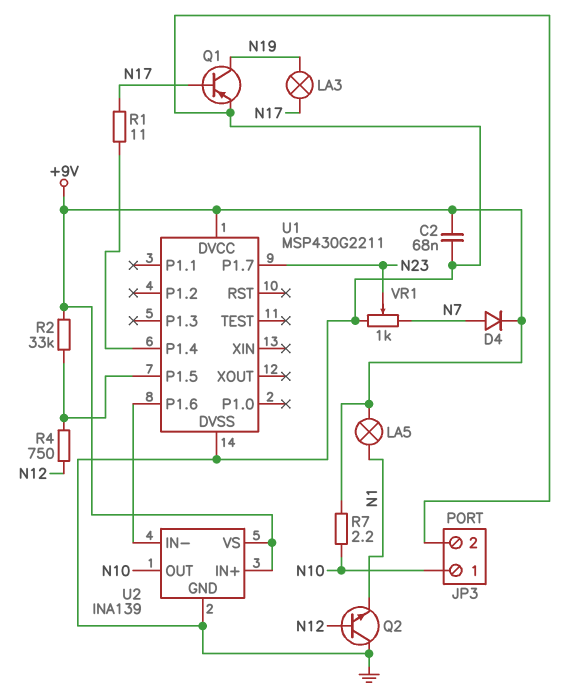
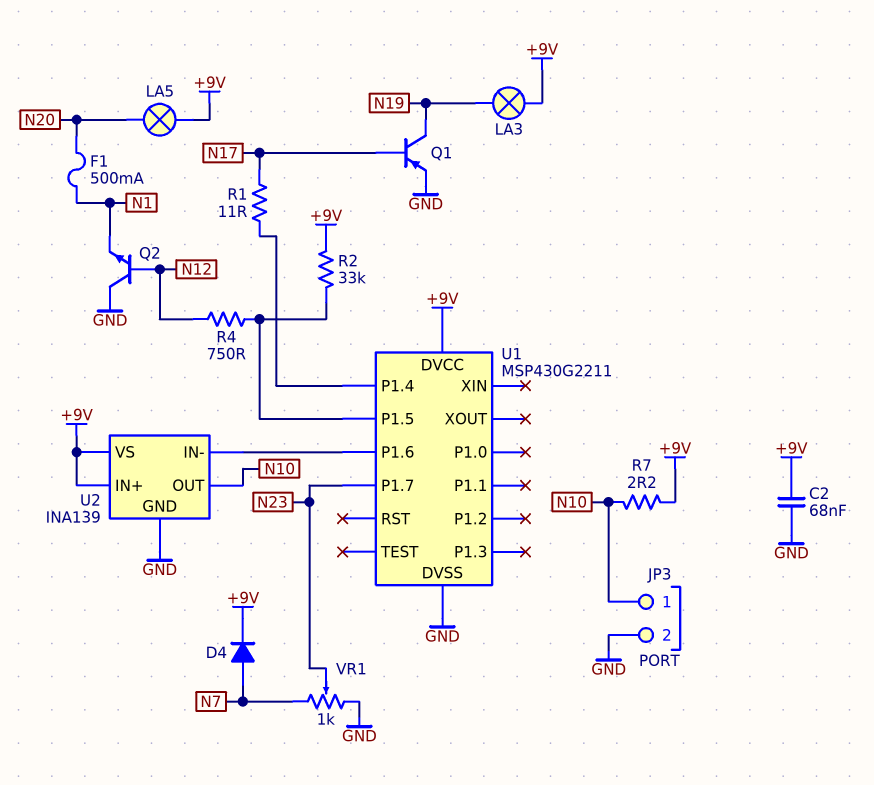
F1: none -> 500mA (N1, N20)
LA3: lamp (N17, N19) -> lamp (+9V, N19)
LA5: lamp (+9V, N1) -> lamp (+9V, N20)

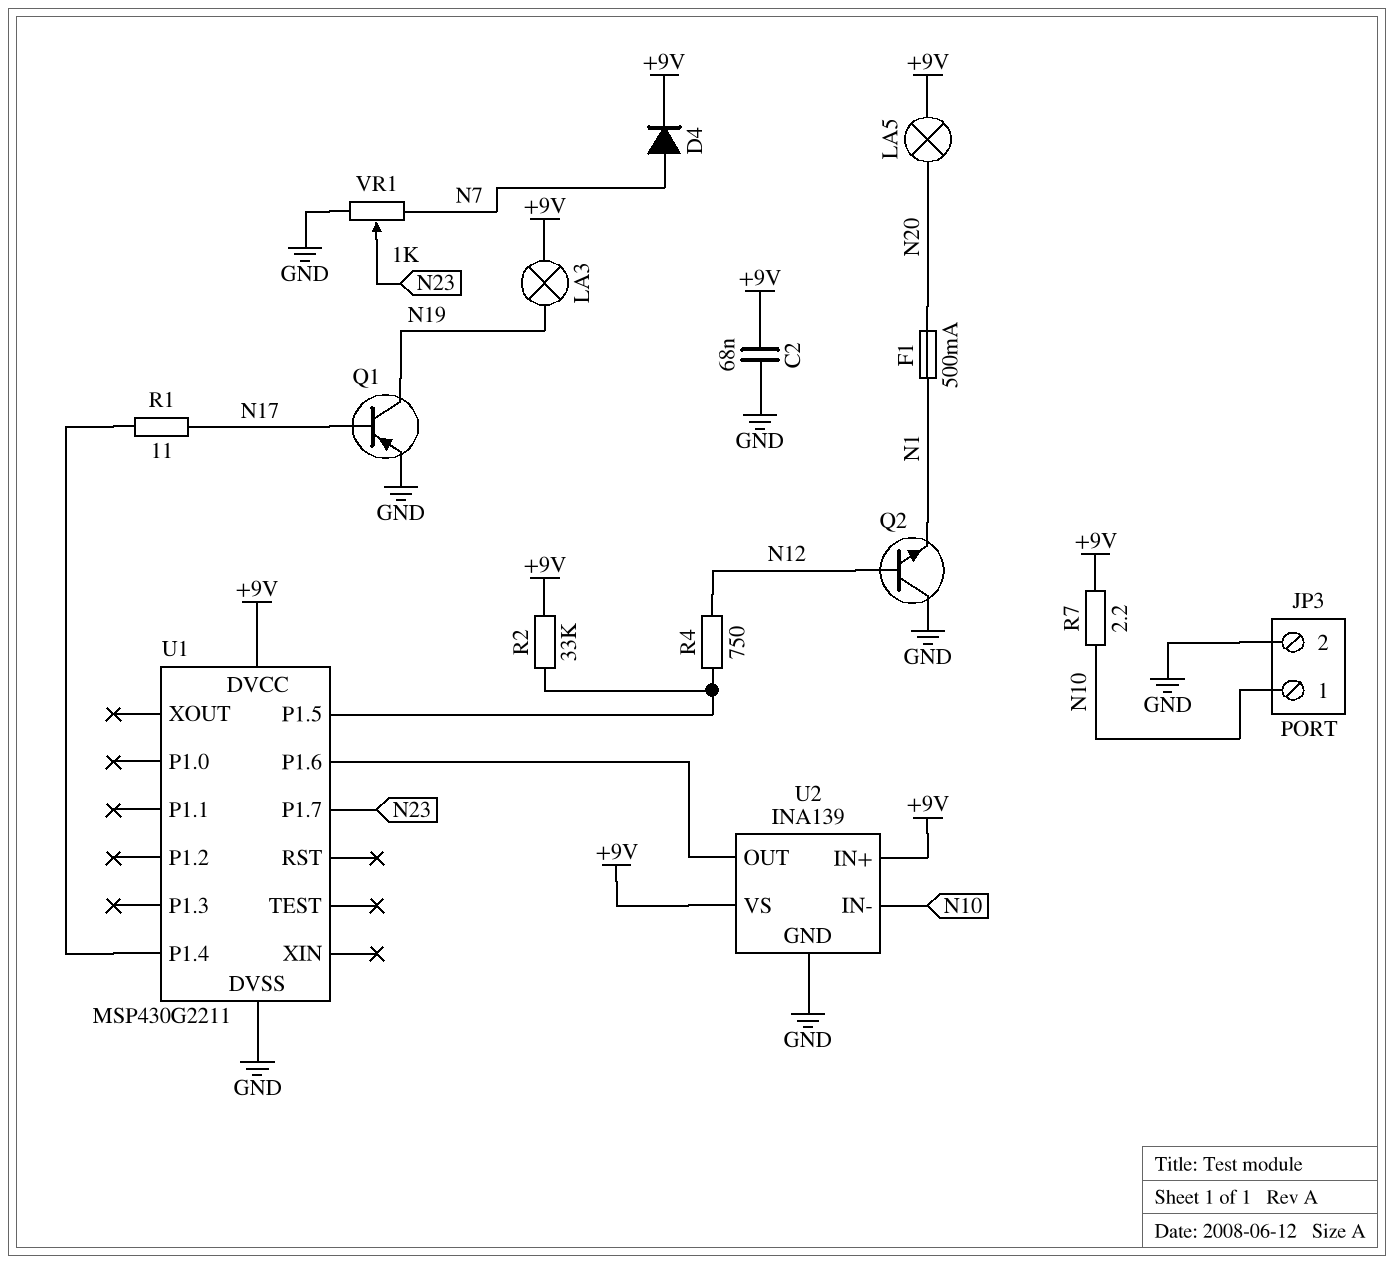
U2 pin IN-: U1/P1.6 -> N10
U2 pin OUT: N10 -> U1/P1.6

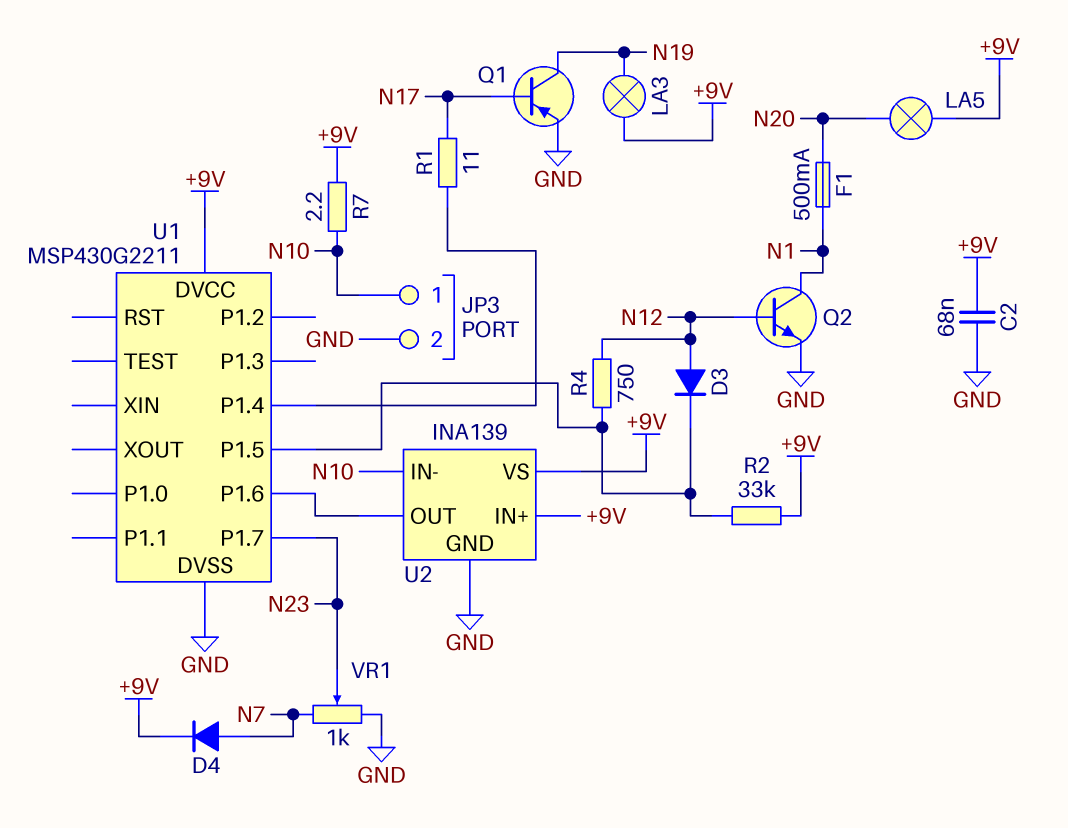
D3: none -> diode (A N12, K U1/P1.5)
Q2: NPN (B N12, C GND, E N1) -> NPN (B N12, C N1, E GND)

